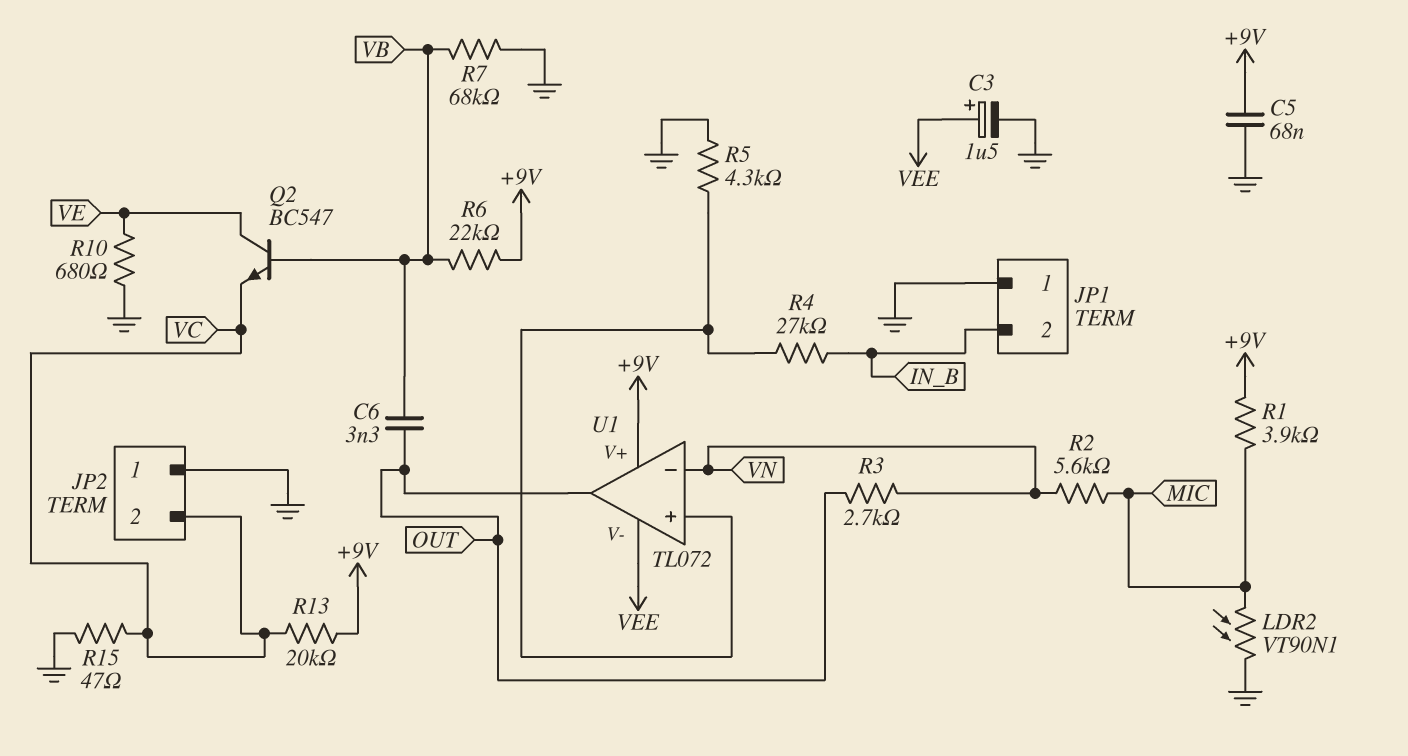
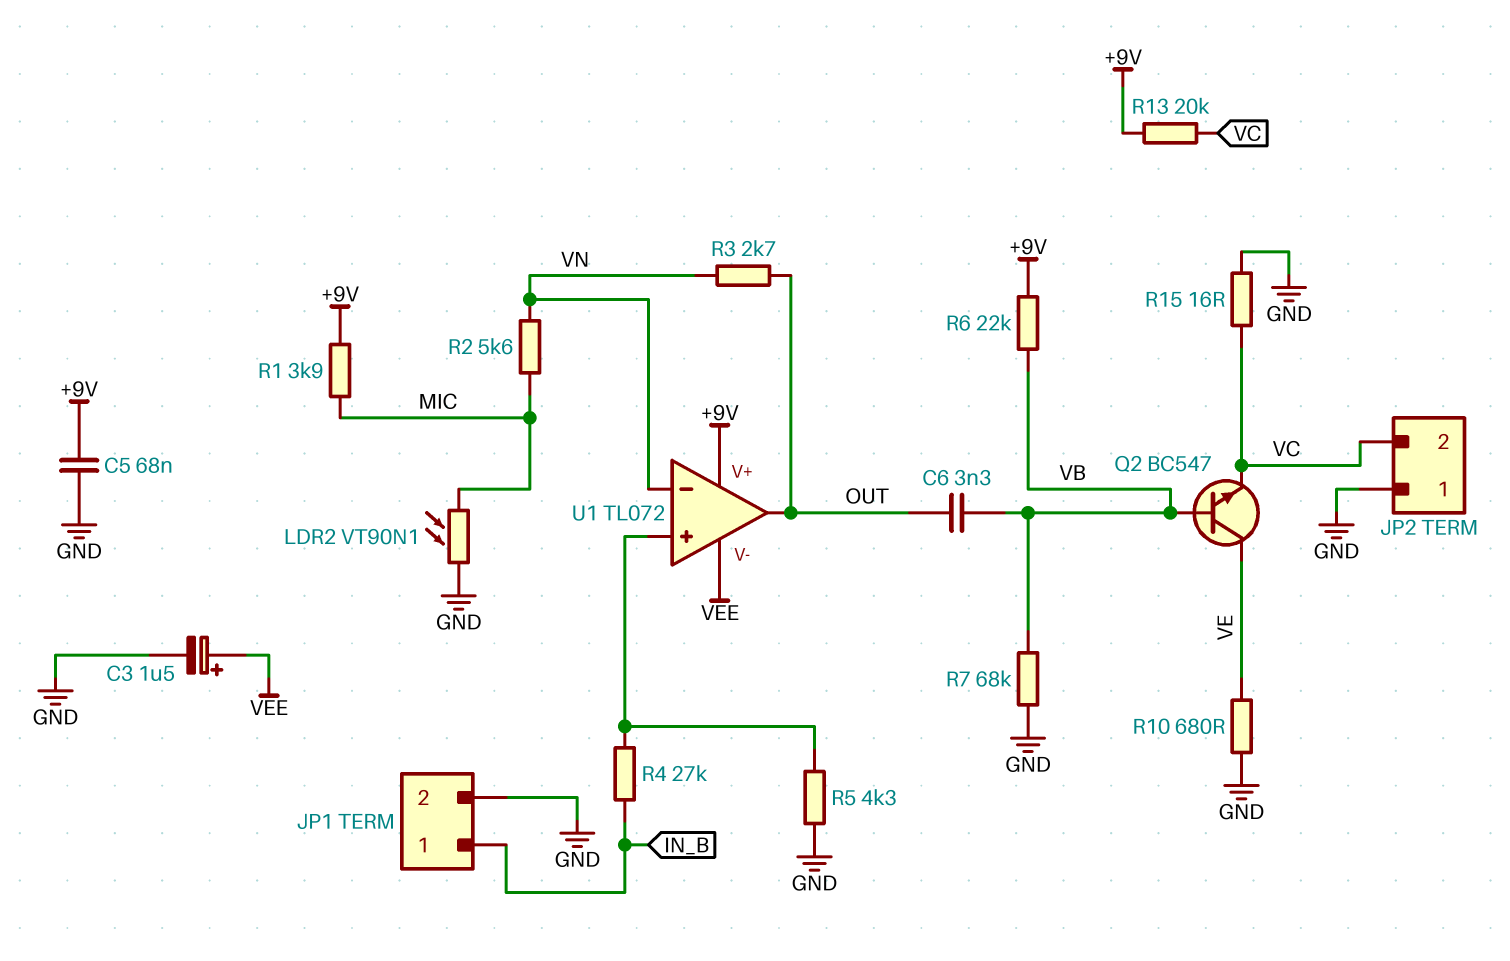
JP1 pin 1: GND -> IN_B
JP1 pin 2: IN_B -> GND
R15: 47 (GND, VC) -> 16 (GND, VC)

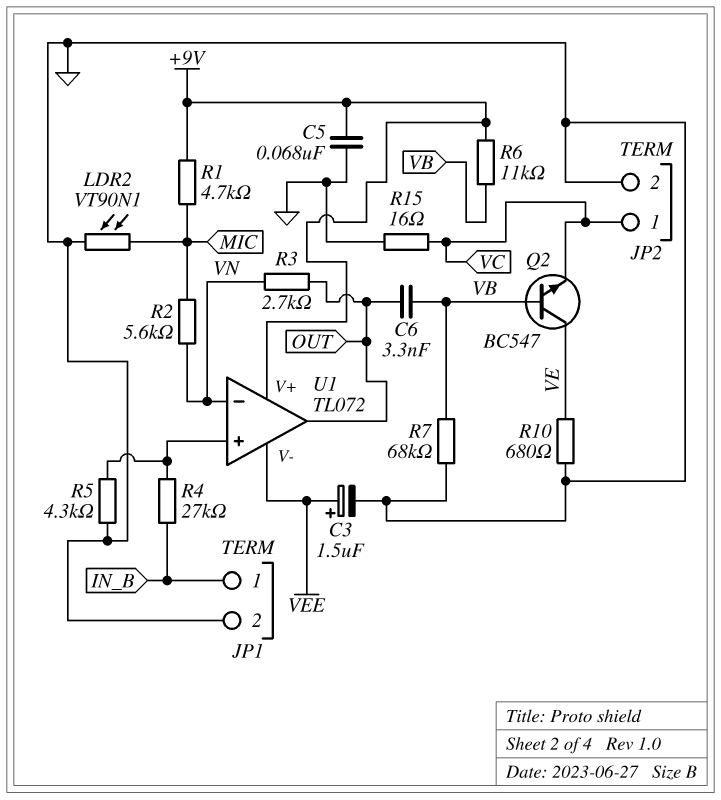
JP2 pin 1: GND -> VC
JP2 pin 2: VC -> GND
R1: 3.9k (+9V, MIC) -> 4.7k (+9V, MIC)
R6: 22k (+9V, VB) -> 11k (+9V, VB)
R13: 20k (+9V, VC) -> none

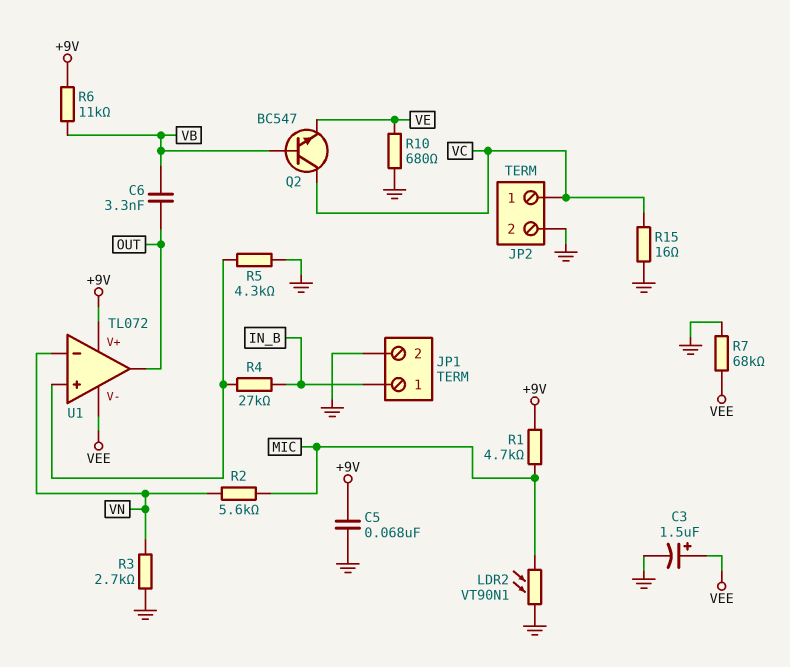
Q2: NPN BC547 (B VB, C VE, E VC) -> NPN BC547 (B VB, C VC, E VE)
R3: 2.7k (OUT, VN) -> 2.7k (GND, VN)
R7: 68k (GND, VB) -> 68k (GND, VEE)

